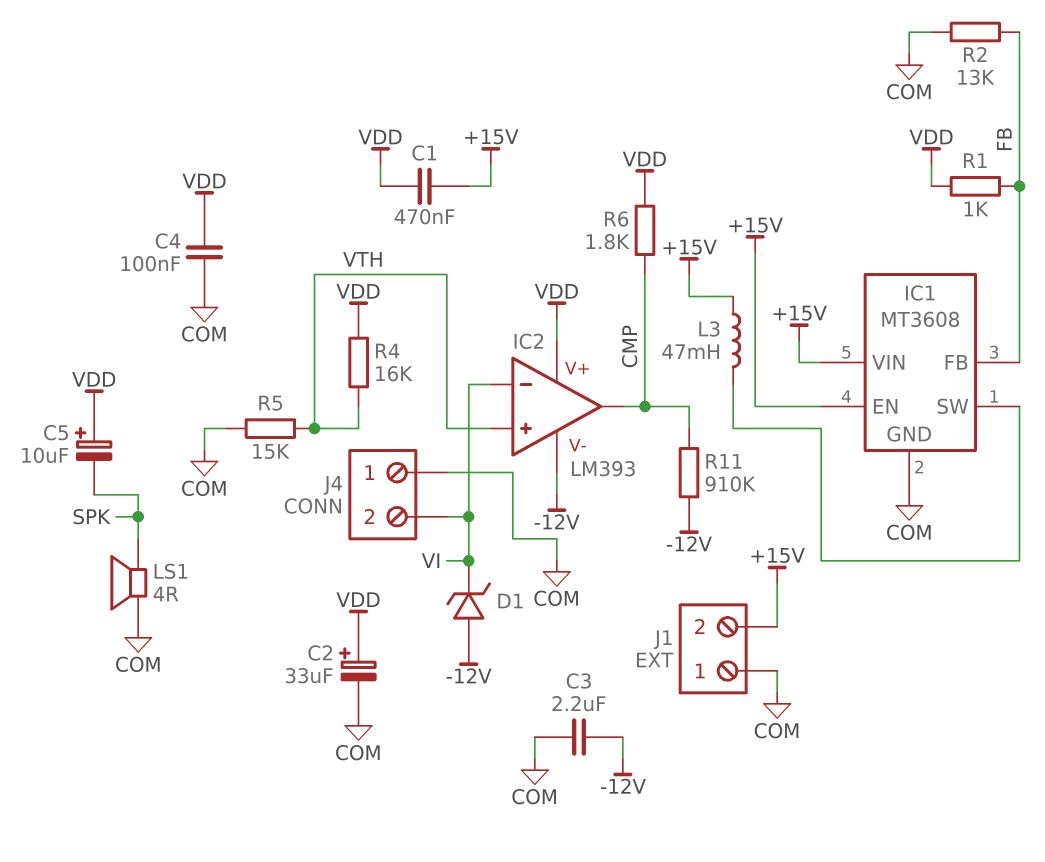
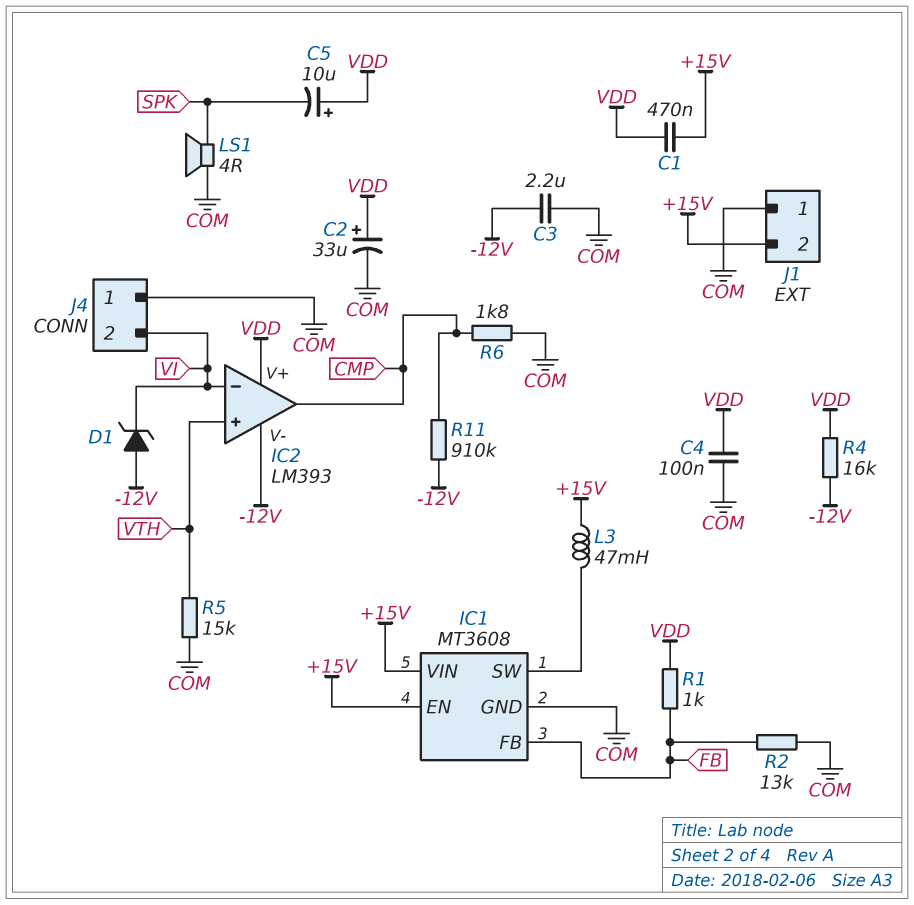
R4: 16k (VDD, VTH) -> 16k (-12V, VDD)
R6: 1.8k (CMP, VDD) -> 1.8k (CMP, COM)

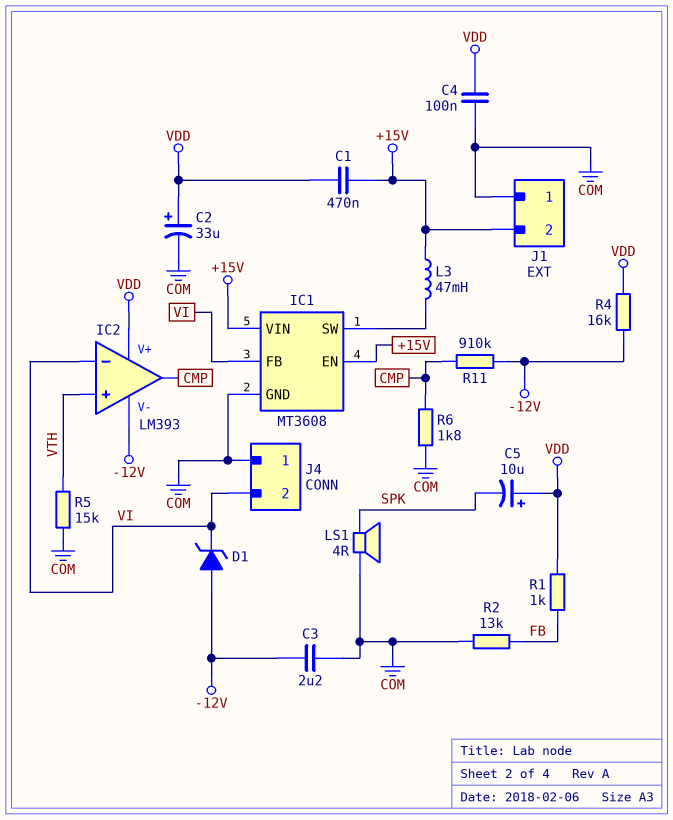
IC1 pin FB: FB -> VI

